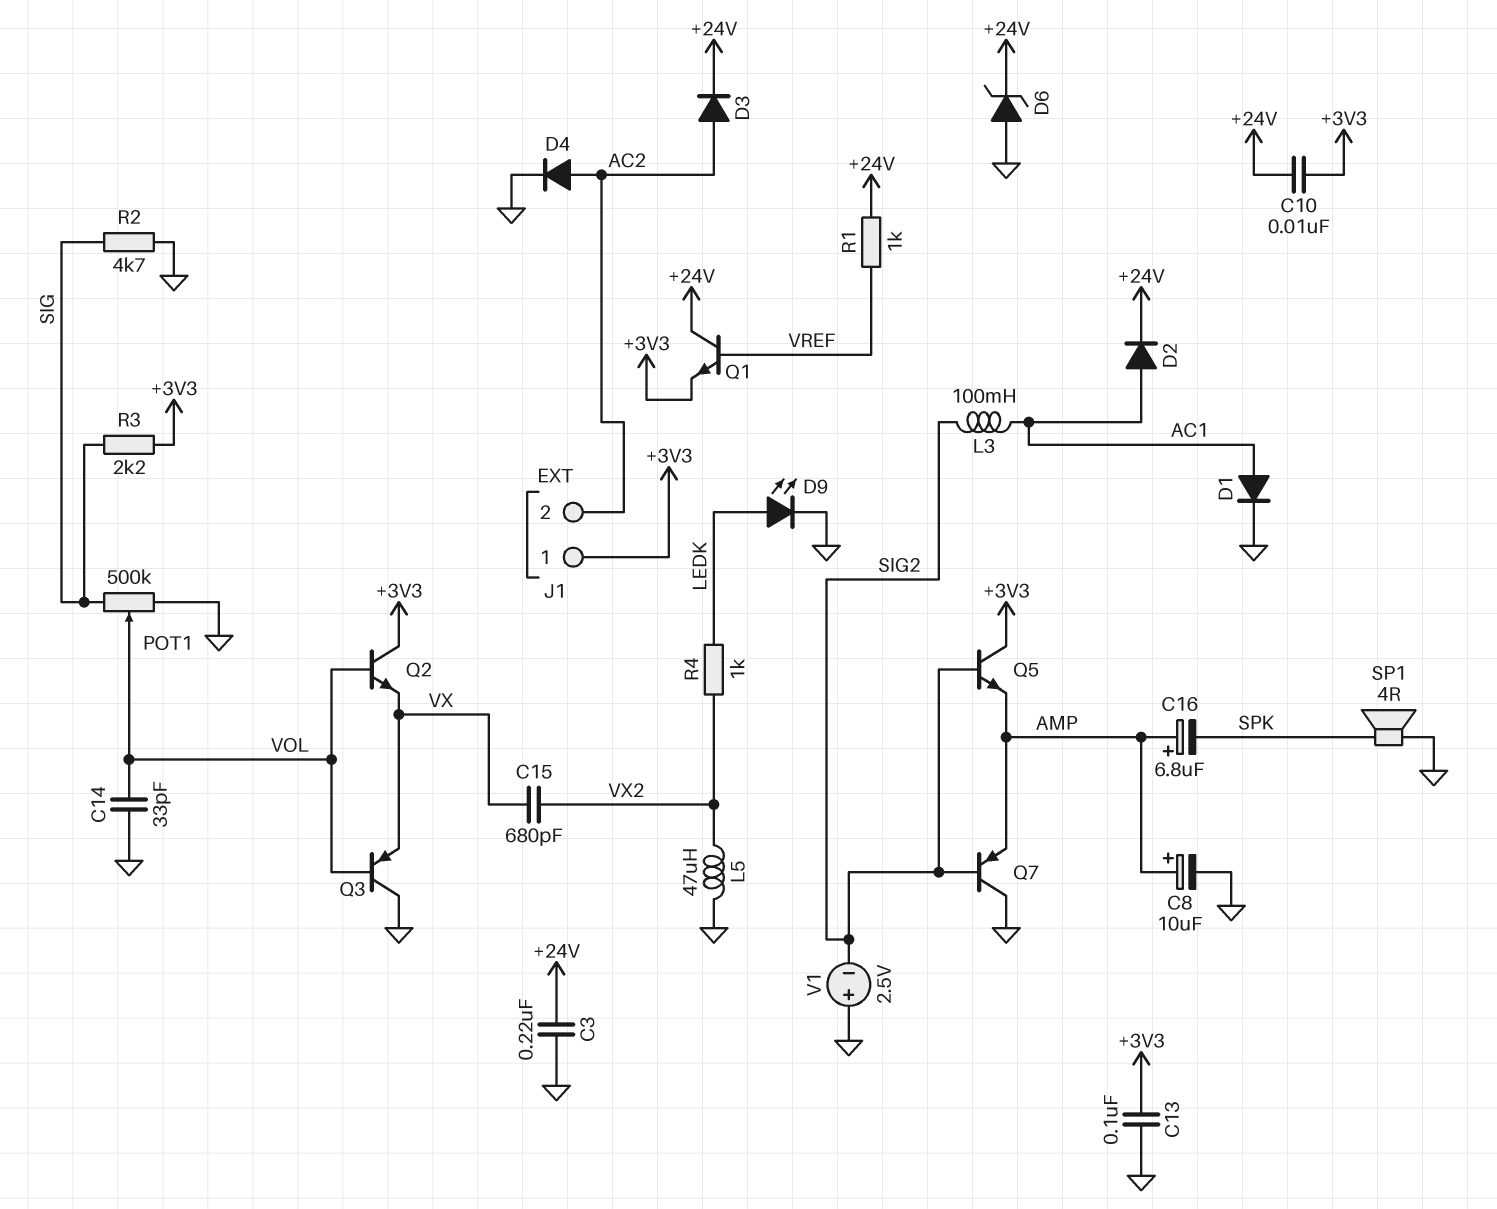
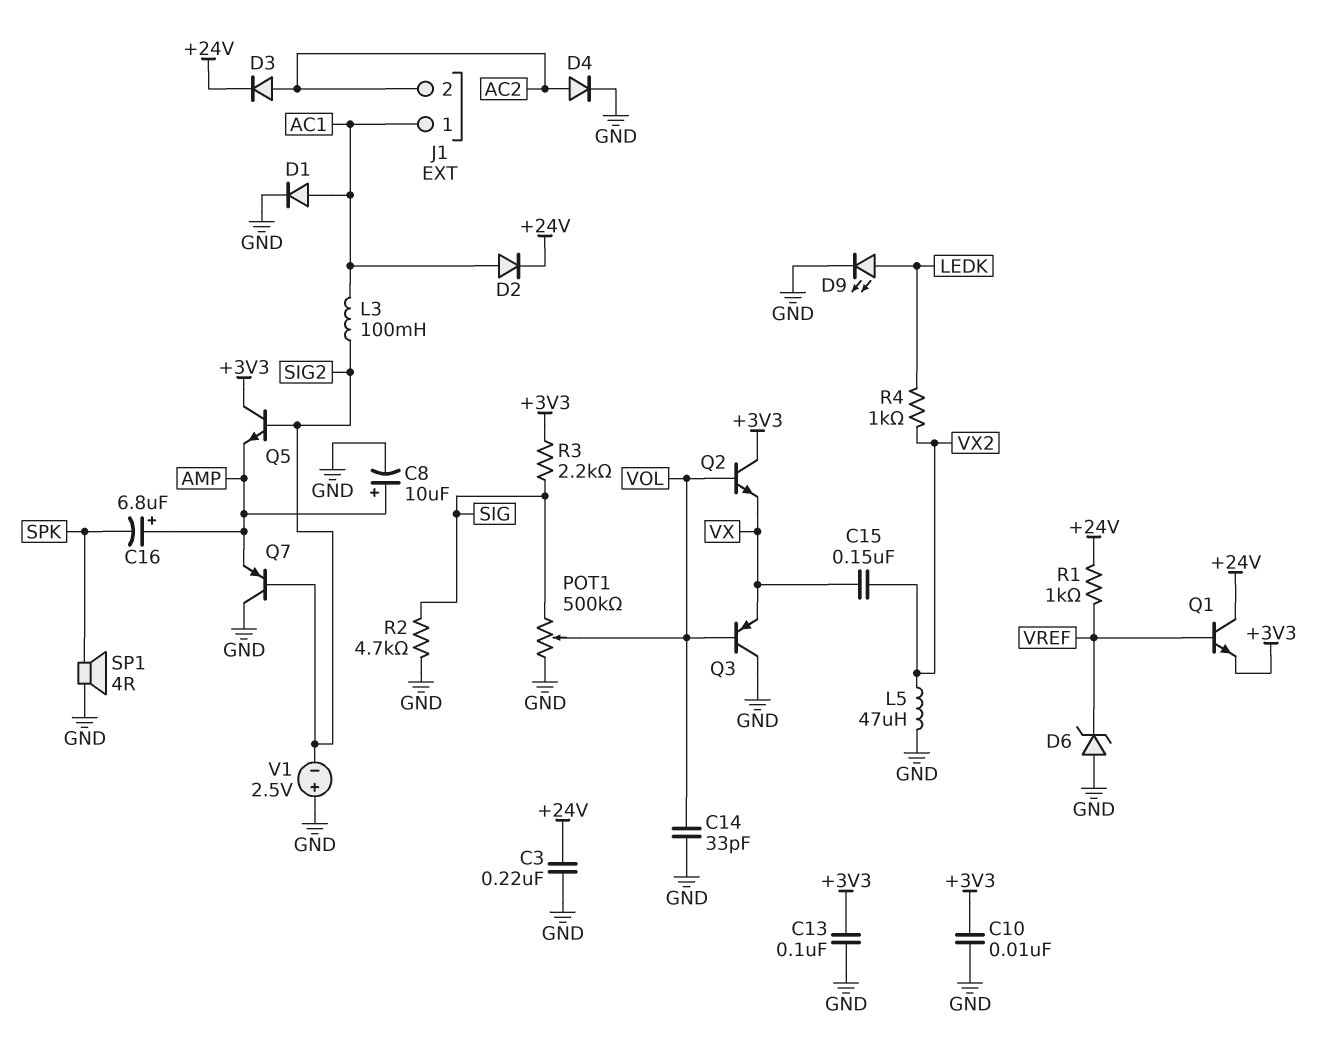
C10: 10nF (+3V3, +24V) -> 10nF (+3V3, GND)
C15: 680pF (VX, VX2) -> 150nF (VX, VX2)
D6: zener (A GND, K +24V) -> zener (A GND, K VREF)
J1 pin 1: +3V3 -> AC1

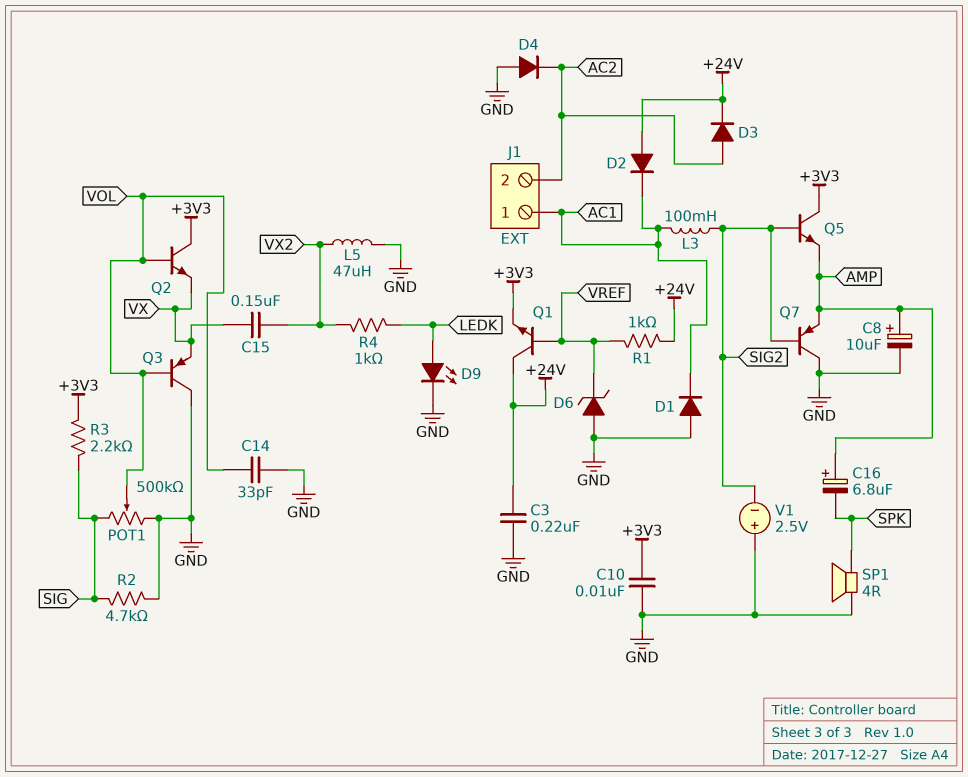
C13: 100nF (+3V3, GND) -> none
D1: diode (A AC1, K GND) -> diode (A GND, K AC1)
D2: diode (A AC1, K +24V) -> diode (A +24V, K AC1)
D4: diode (A AC2, K GND) -> diode (A GND, K AC2)

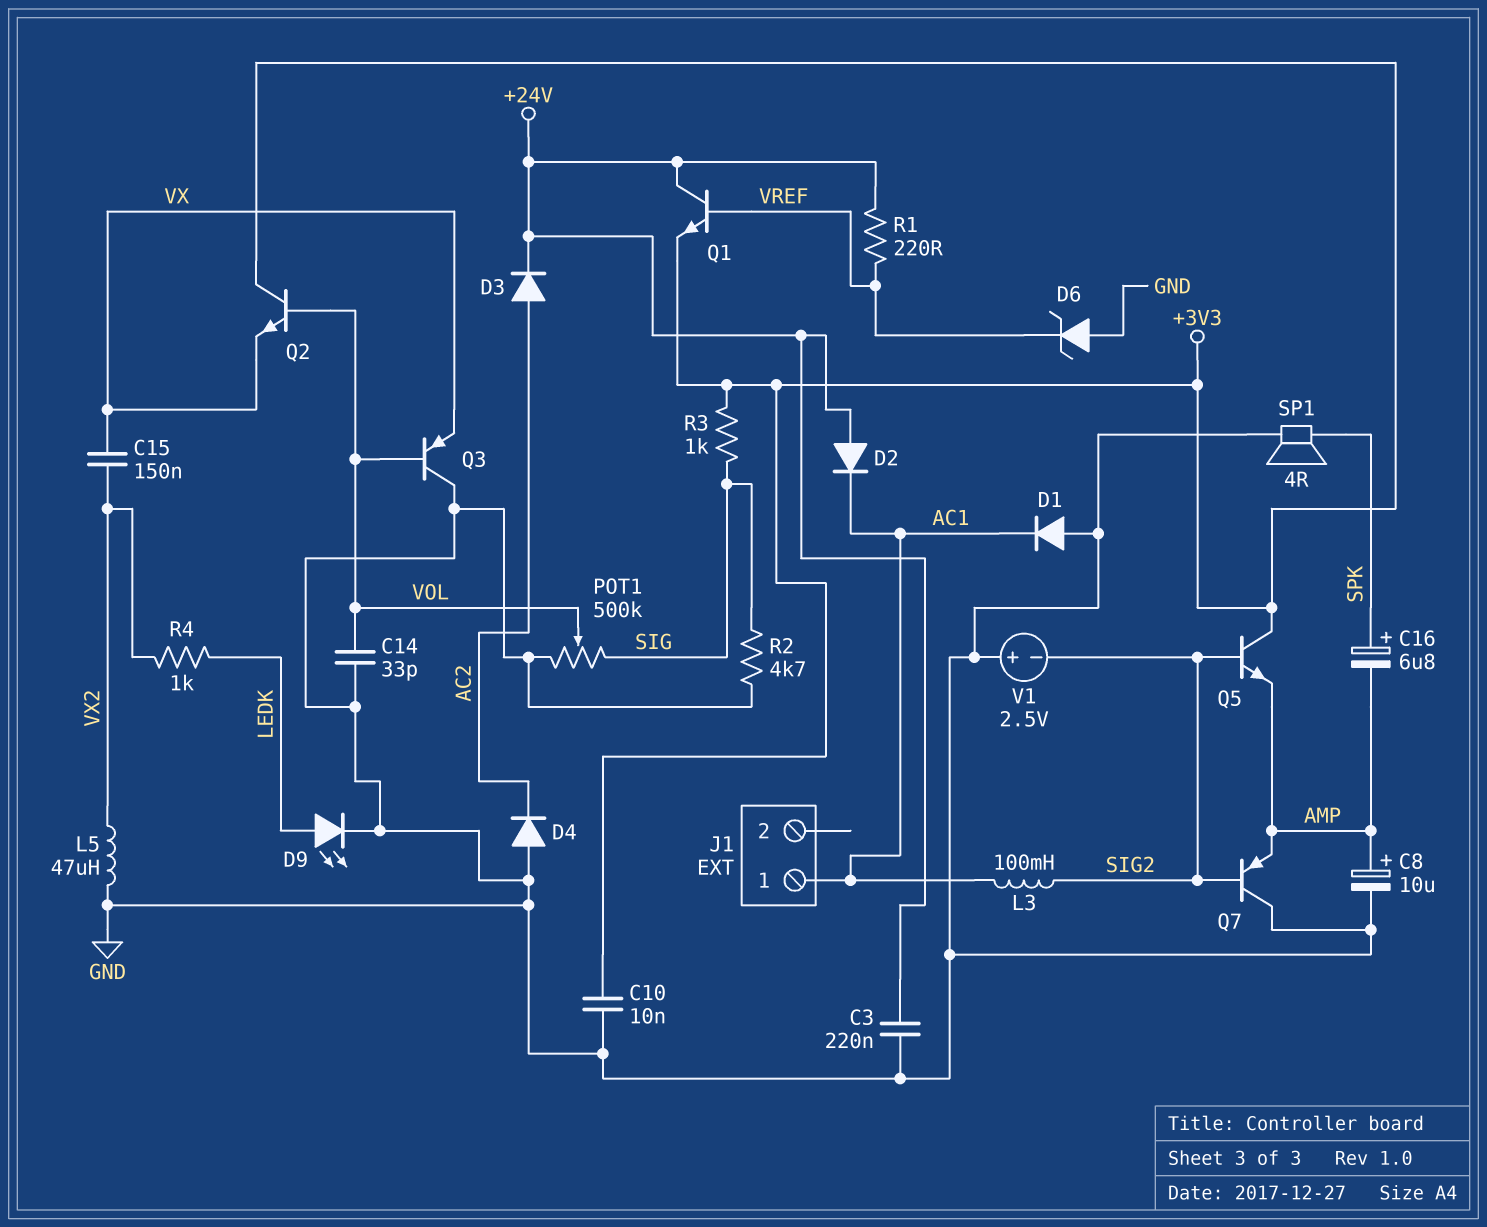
C16: 6.8uF (plus AMP, minus SPK) -> 6.8uF (plus SPK, minus AMP)
J1 pin 2: AC2 -> none
R1: 1k (+24V, VREF) -> 220 (+24V, VREF)
R3: 2.2k (+3V3, SIG) -> 1k (+3V3, SIG)

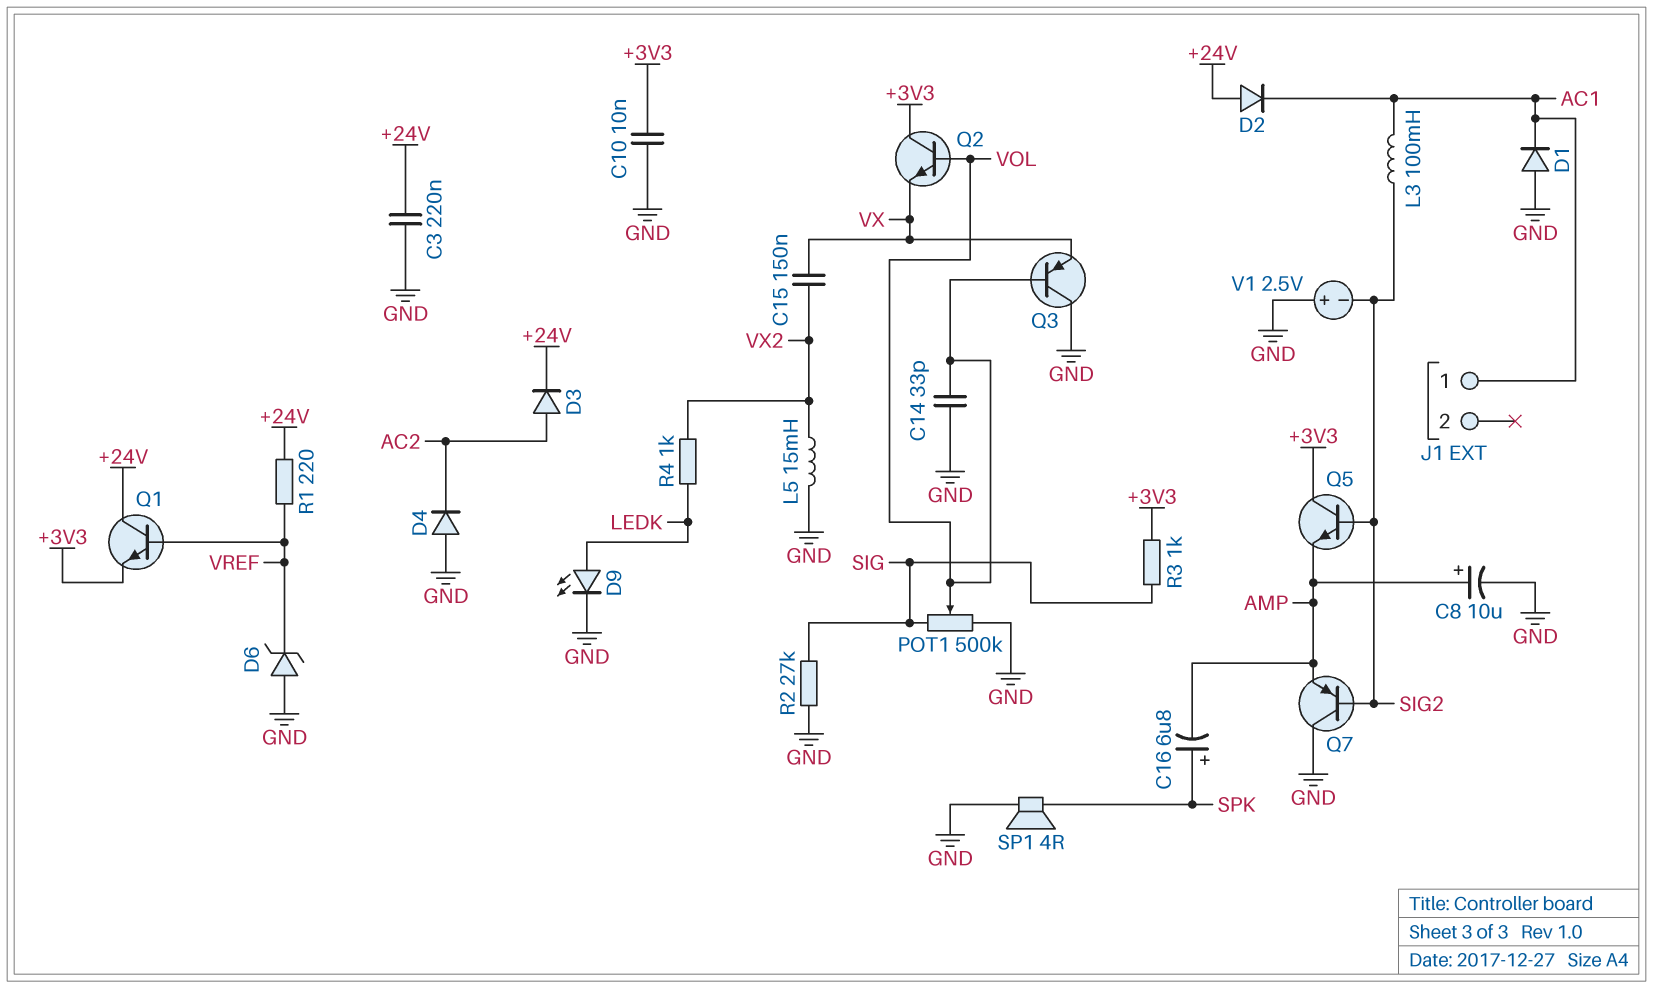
L5: 47uH (GND, VX2) -> 15mH (GND, VX2)
R2: 4.7k (GND, SIG) -> 27k (GND, SIG)

